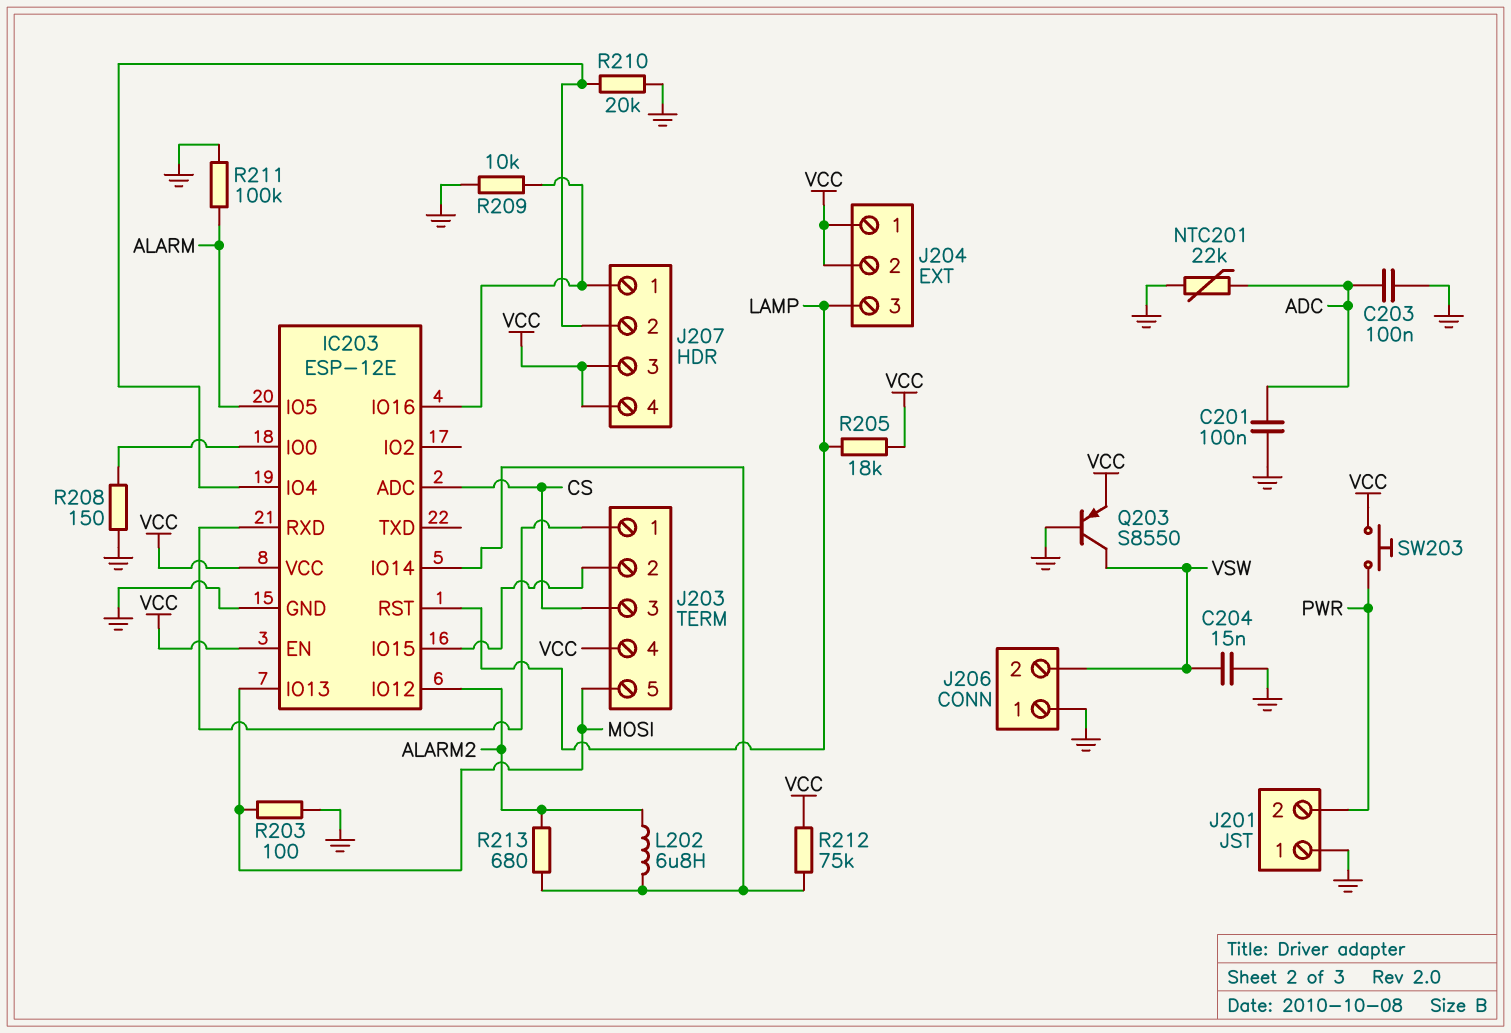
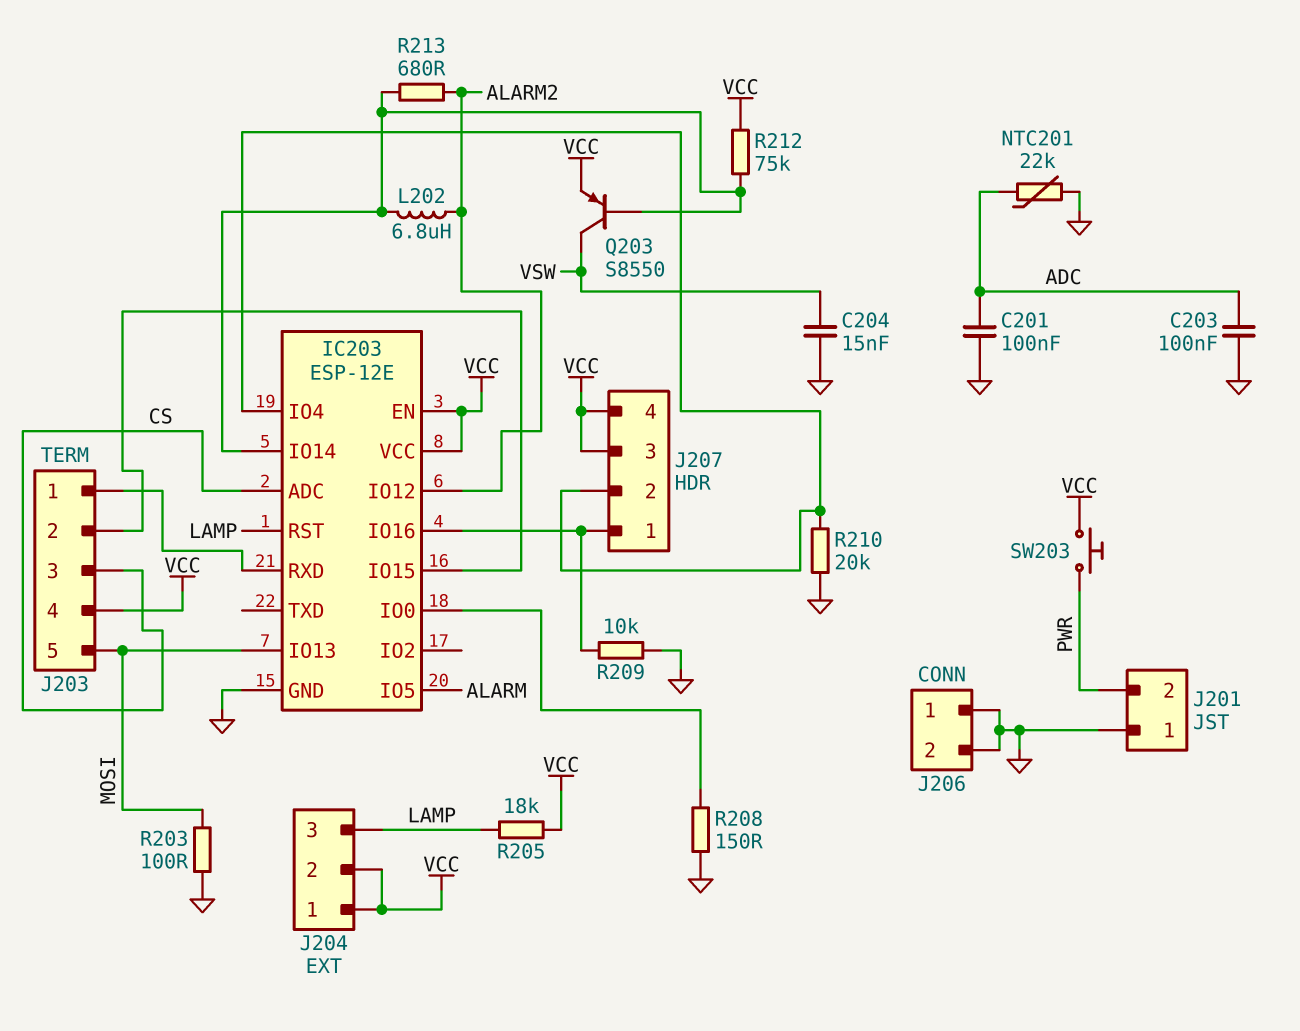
J206 pin 2: VSW -> GND
Q203: PNP S8550 (B GND, C VSW, E VCC) -> PNP S8550 (B IC203/IO14, C VSW, E VCC)
R211: 100k (ALARM, GND) -> none

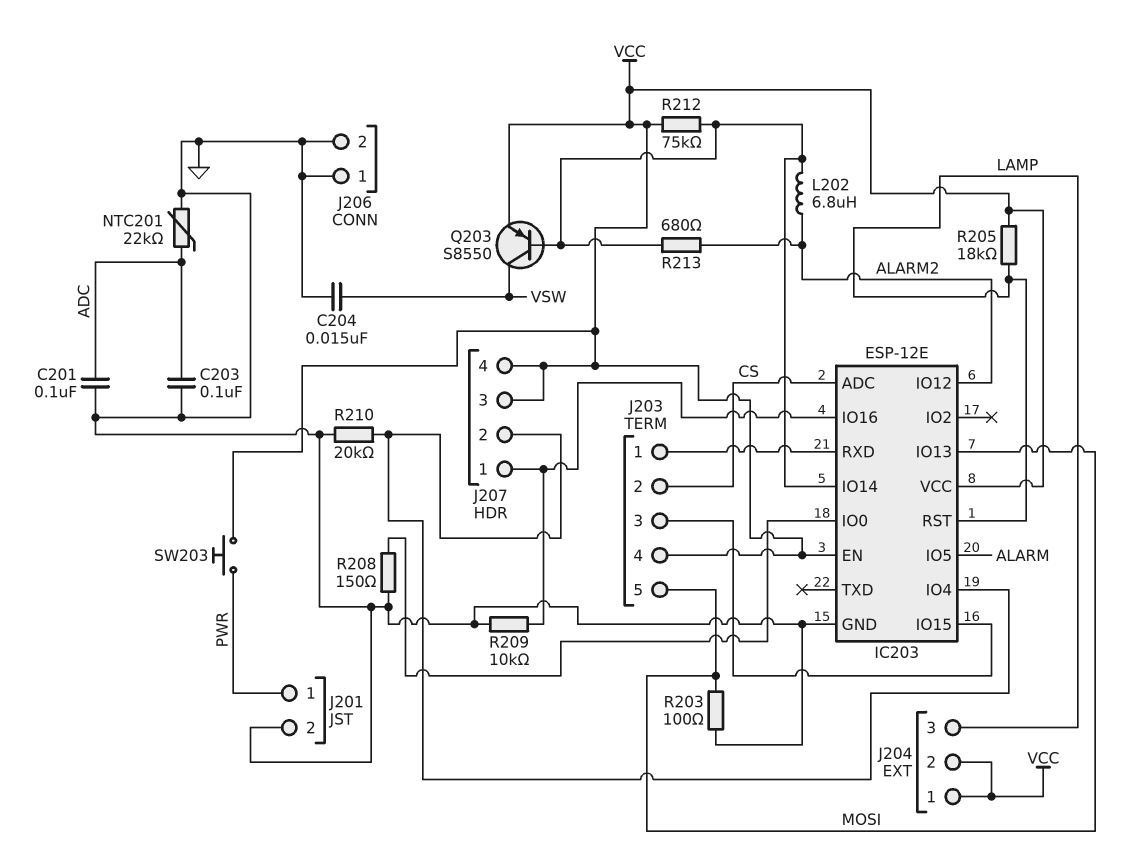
J201 pin 1: GND -> PWR
J201 pin 2: PWR -> GND
J203 pin 2: IC203/IO15 -> CS
J203 pin 3: CS -> IC203/IO15

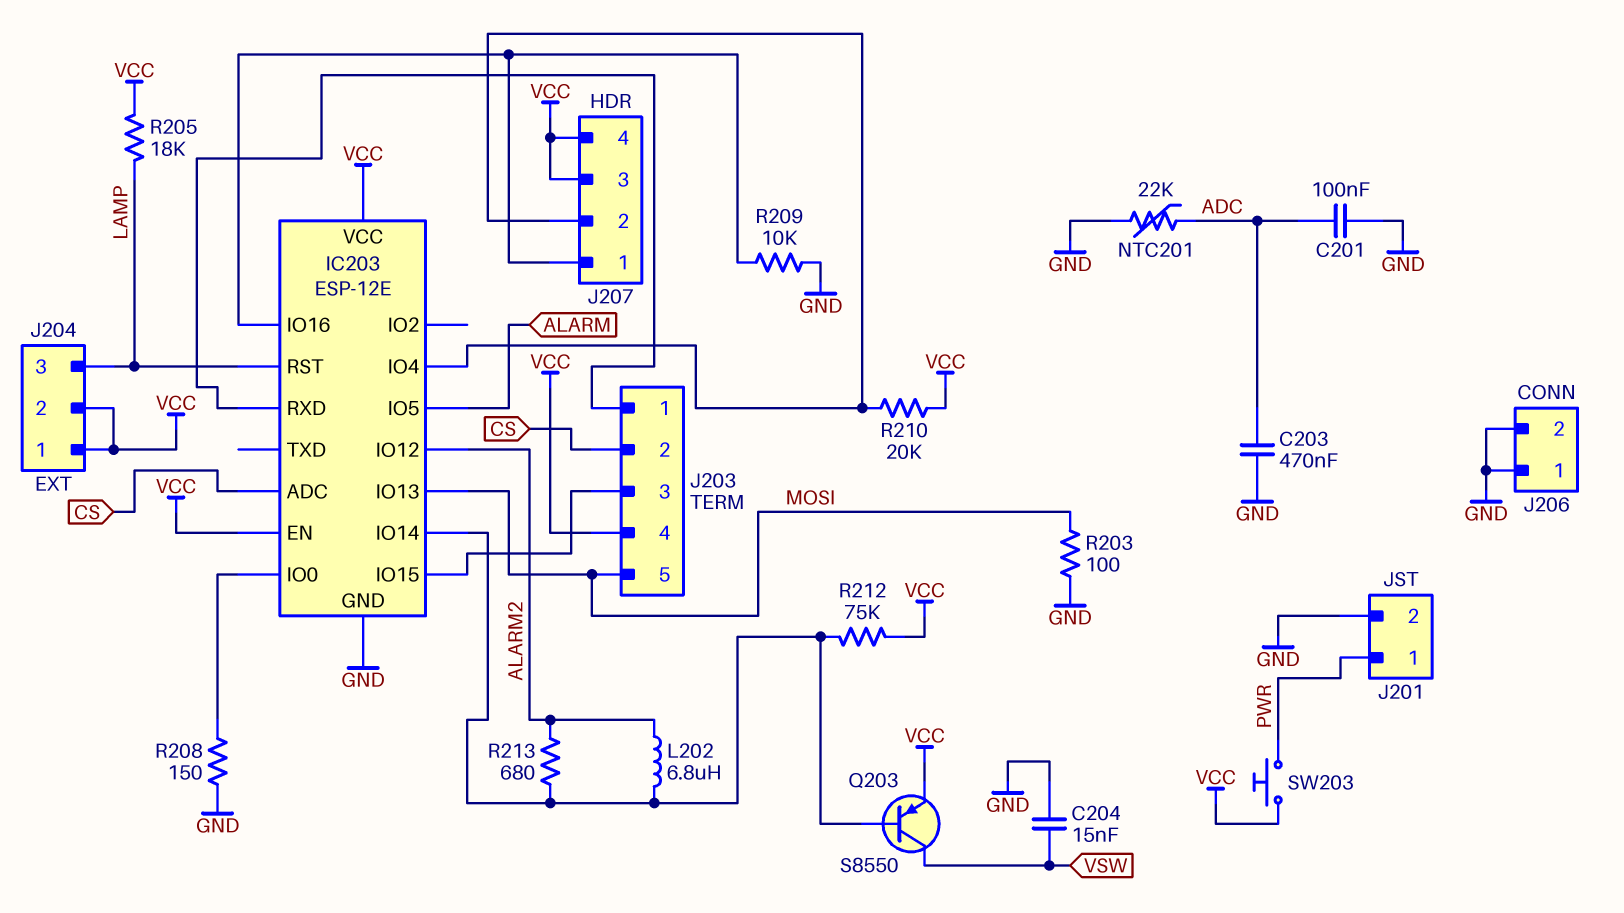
C203: 100nF (ADC, GND) -> 470nF (ADC, GND)
R210: 20k (GND, IC203/IO4) -> 20k (IC203/IO4, VCC)

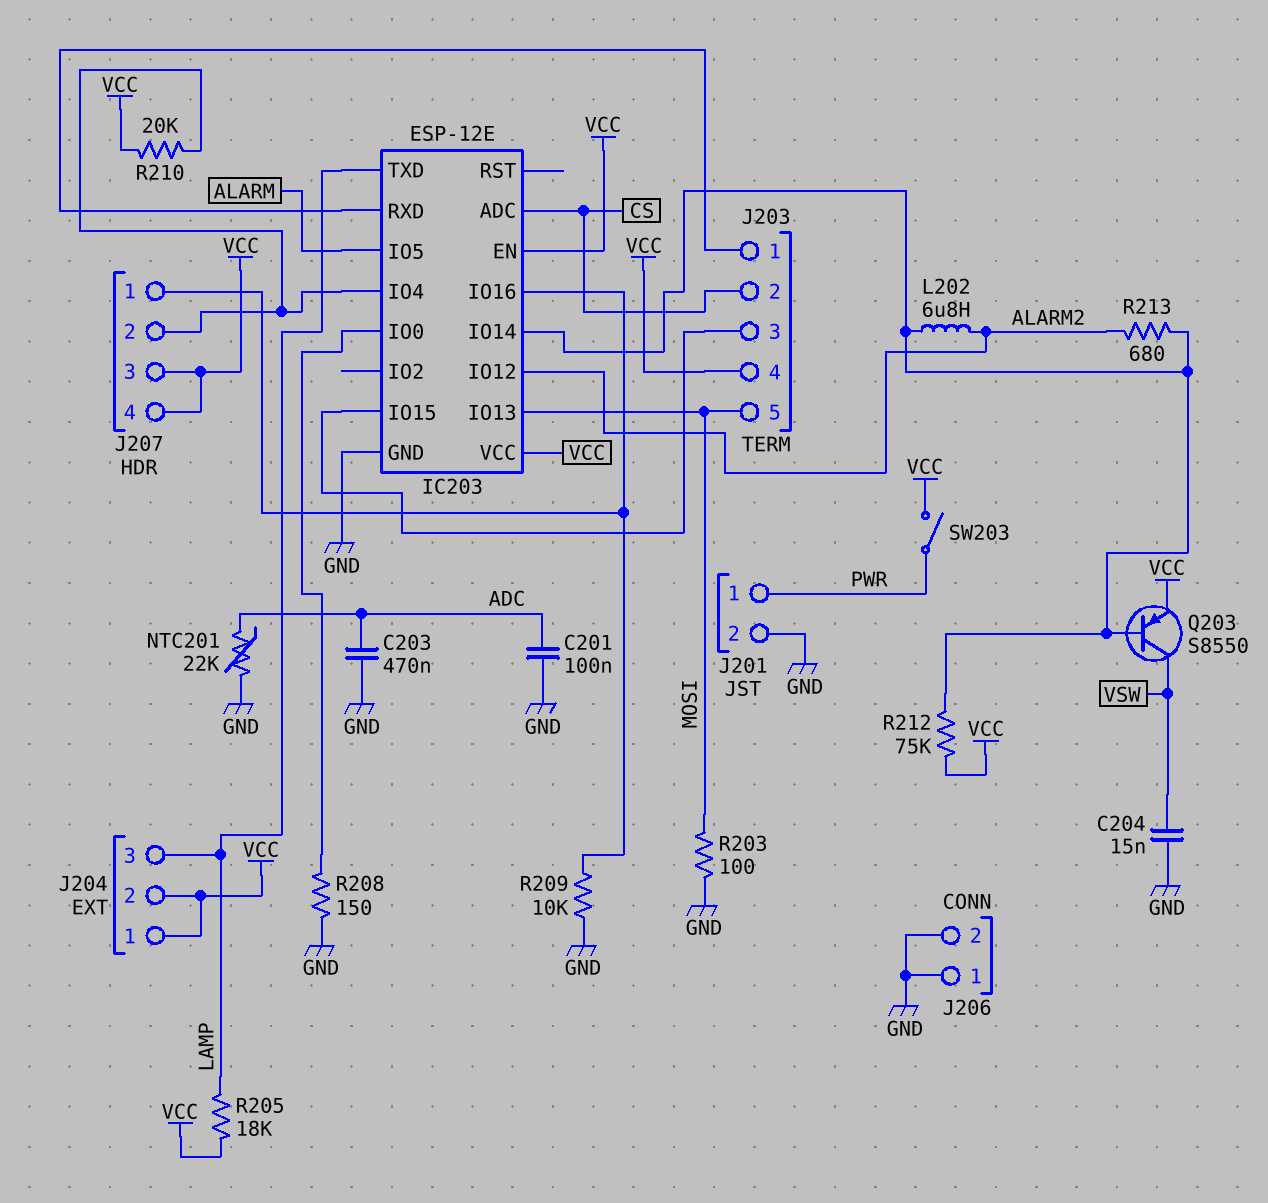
IC203 pin RST: LAMP -> none
IC203 pin TXD: none -> LAMP
SW203: button (PWR, VCC) -> switch (PWR, VCC)

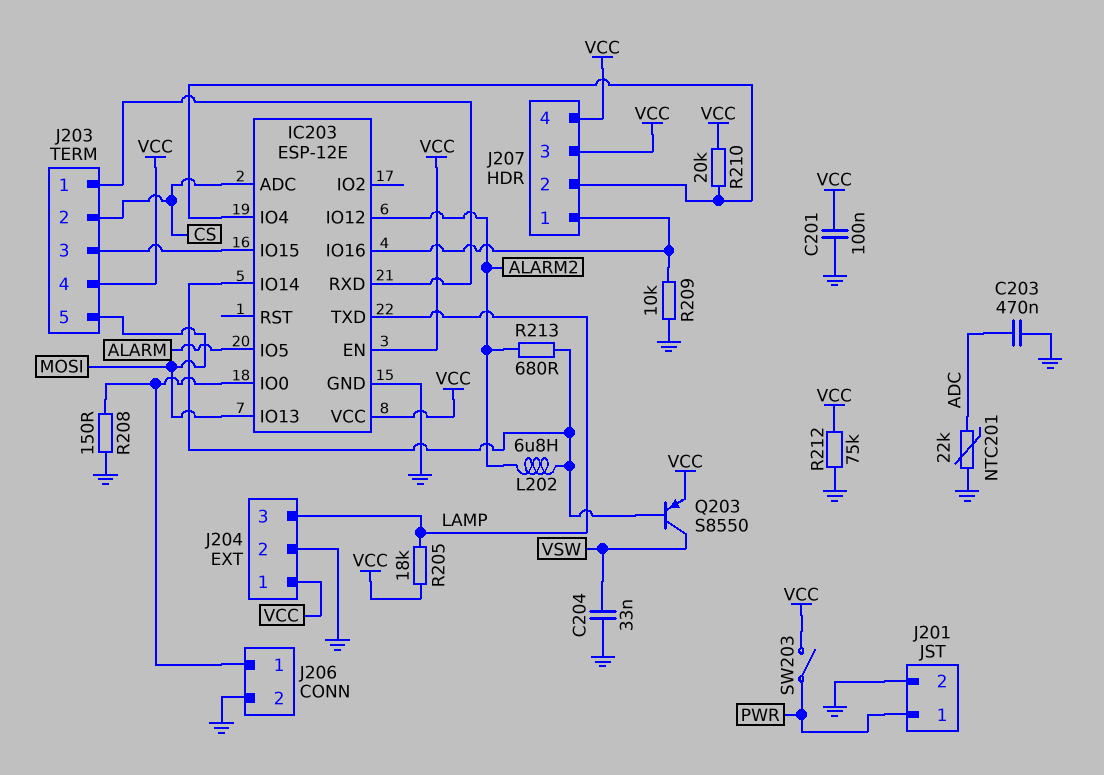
C201: 100nF (ADC, GND) -> 100nF (GND, VCC)
C204: 15nF (GND, VSW) -> 33nF (GND, VSW)
J204 pin 2: VCC -> GND
J206 pin 1: GND -> IC203/IO0
R203: 100 (GND, MOSI) -> none
R212: 75k (IC203/IO14, VCC) -> 75k (GND, VCC)

